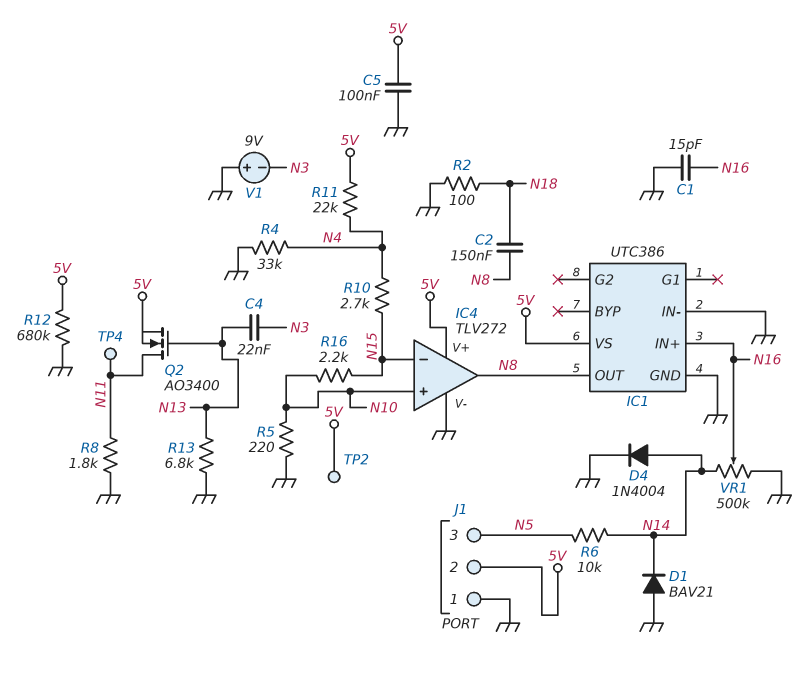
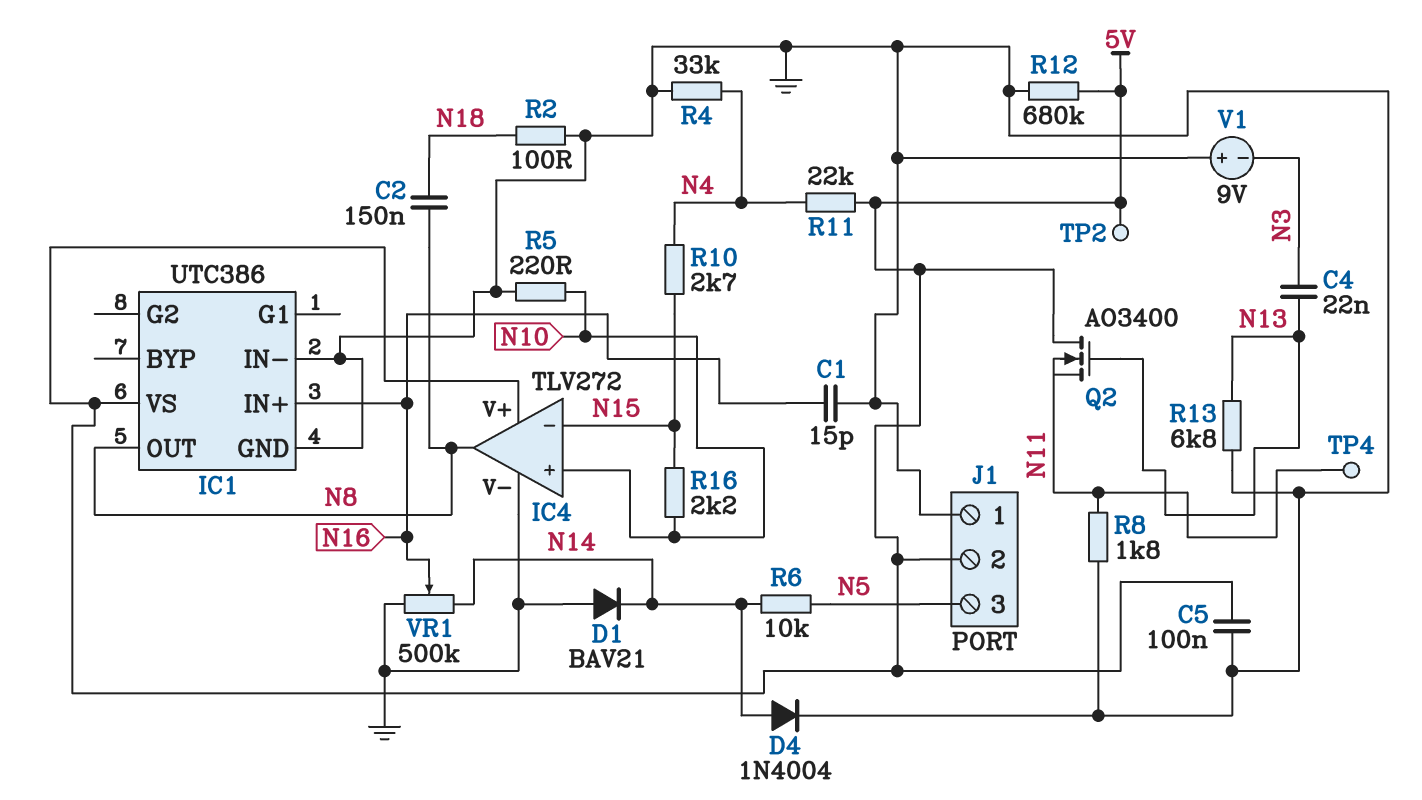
Q2: NMOS AO3400 (G N13, D N11, S 5V) -> NMOS AO3400 (G N13, D 5V, S N11)

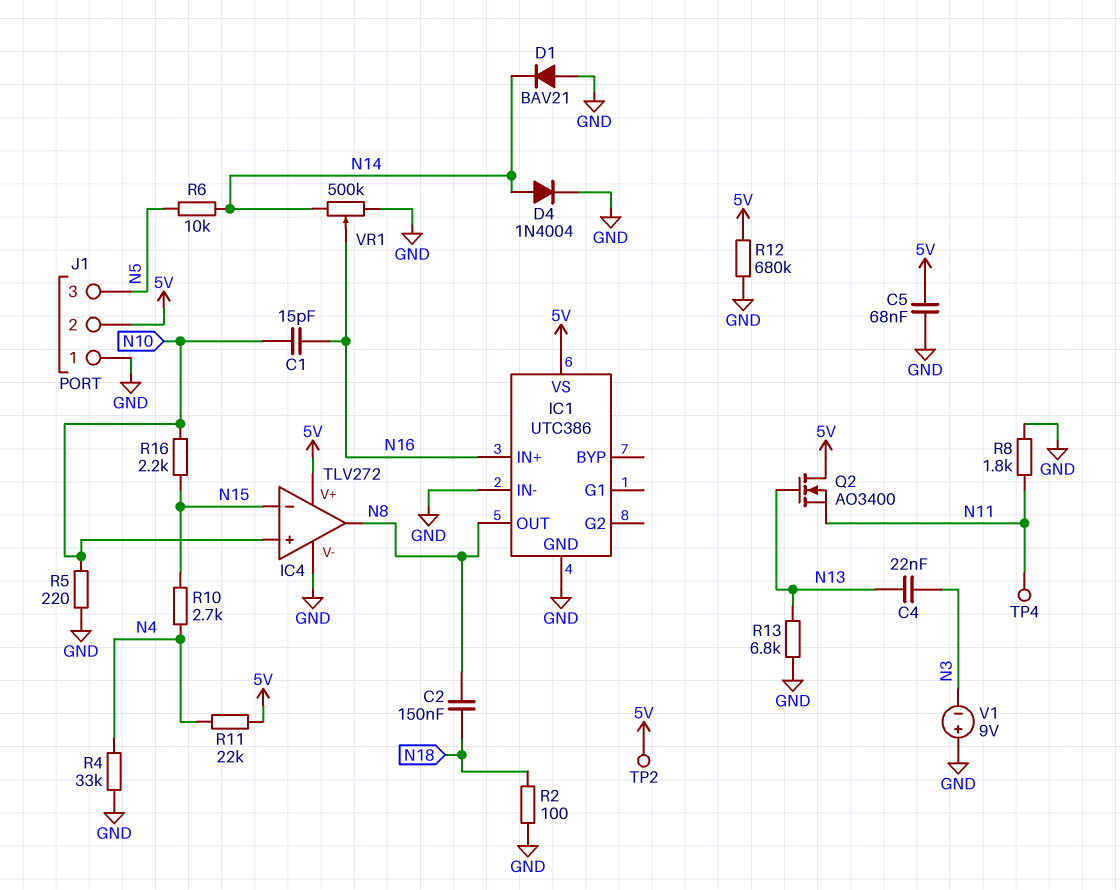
C1: 15pF (GND, N16) -> 15pF (N10, N16)
C5: 100nF (5V, GND) -> 68nF (5V, GND)

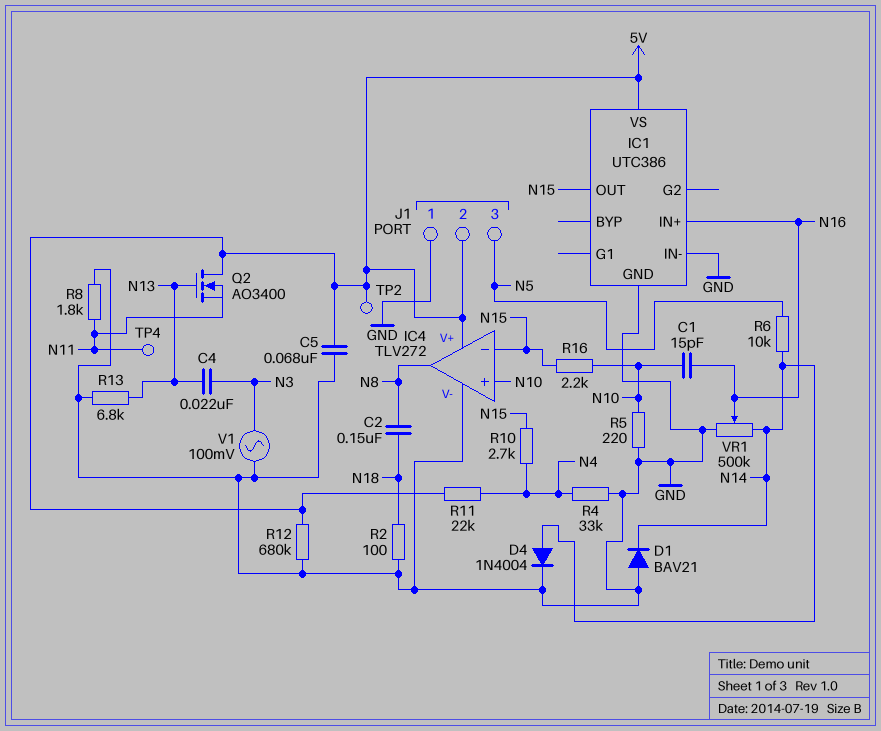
IC1 pin OUT: N8 -> N15
V1: 9V (plus GND, minus N3) -> AC 100mV (GND, N3)

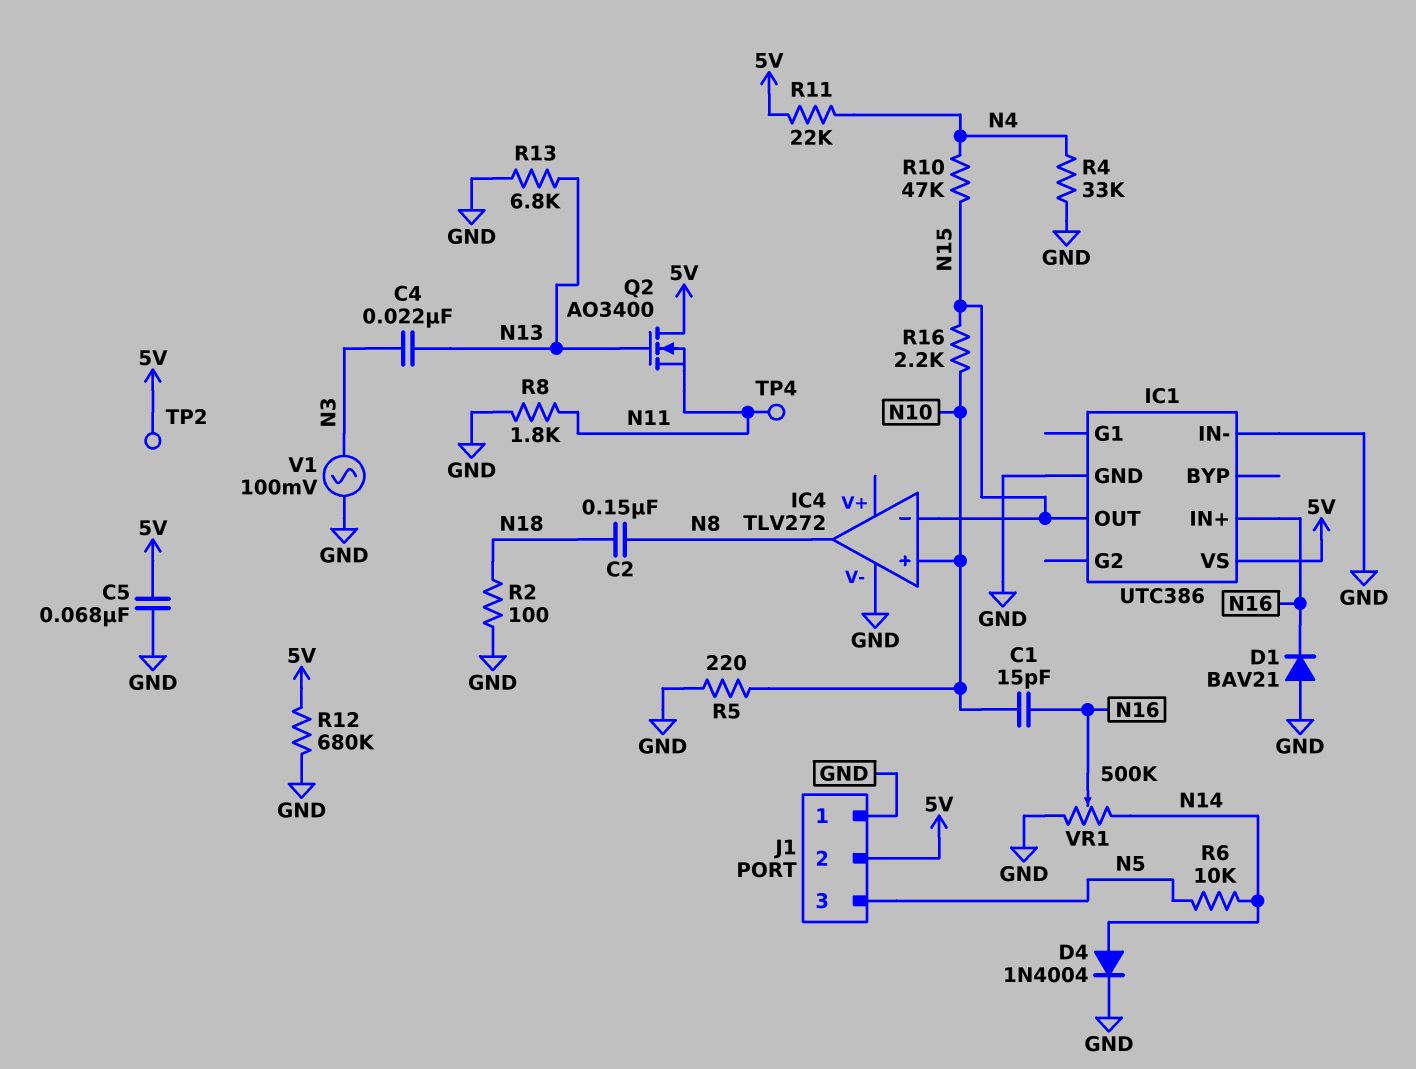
D1: diode BAV21 (A GND, K N14) -> diode BAV21 (A GND, K N16)
IC4 pin V+: 5V -> none
R10: 2.7k (N4, N15) -> 47k (N4, N15)

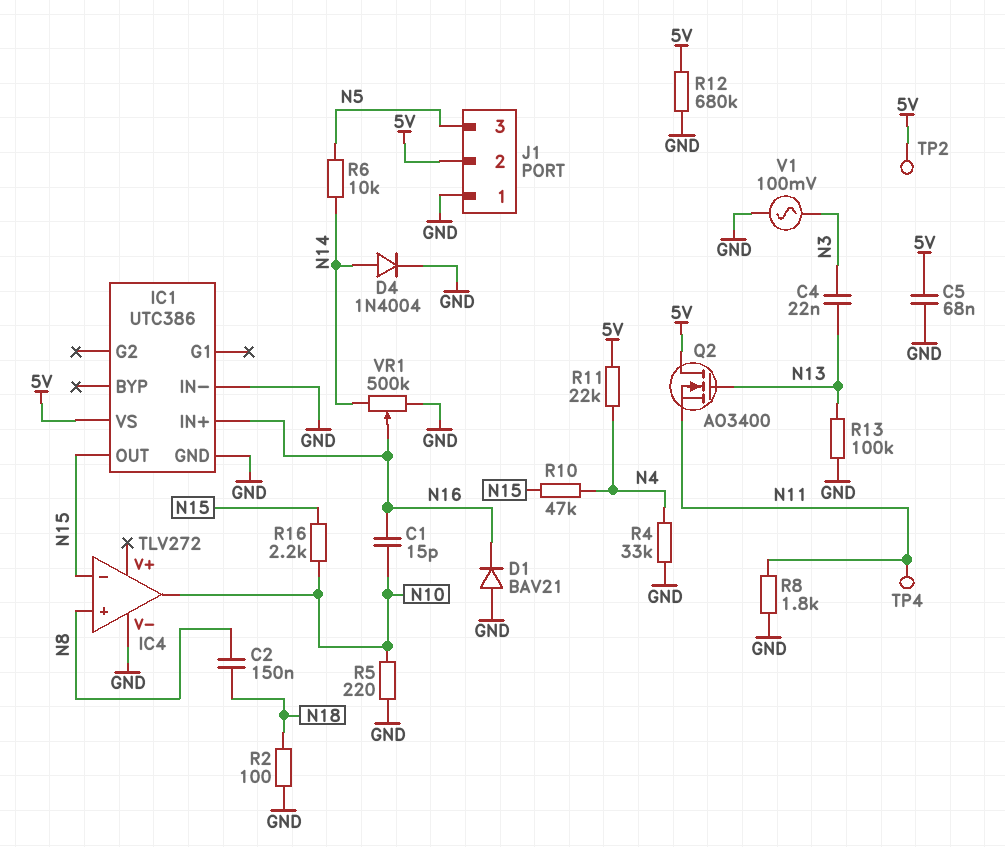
IC4 pin in+: N10 -> N8
IC4 pin out: N8 -> N10
R13: 6.8k (GND, N13) -> 100k (GND, N13)

